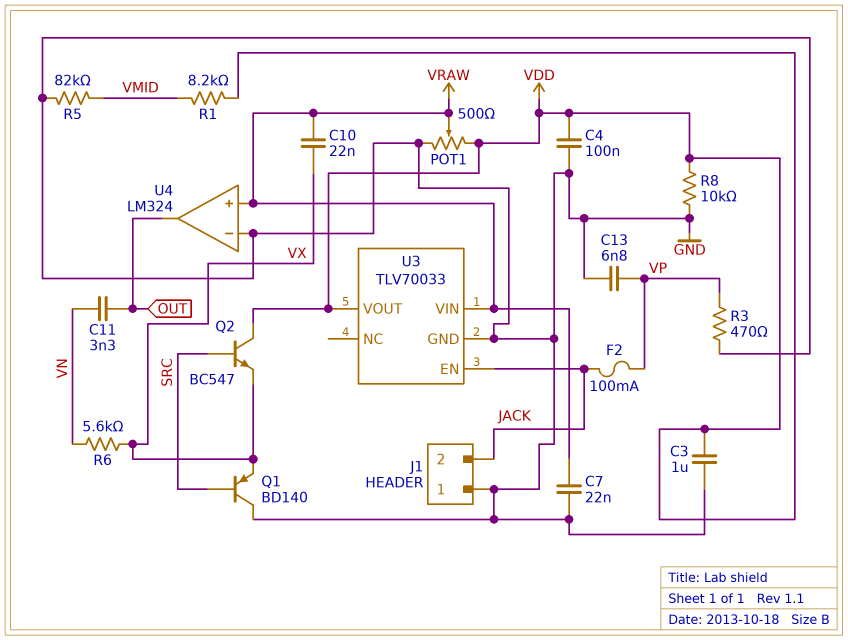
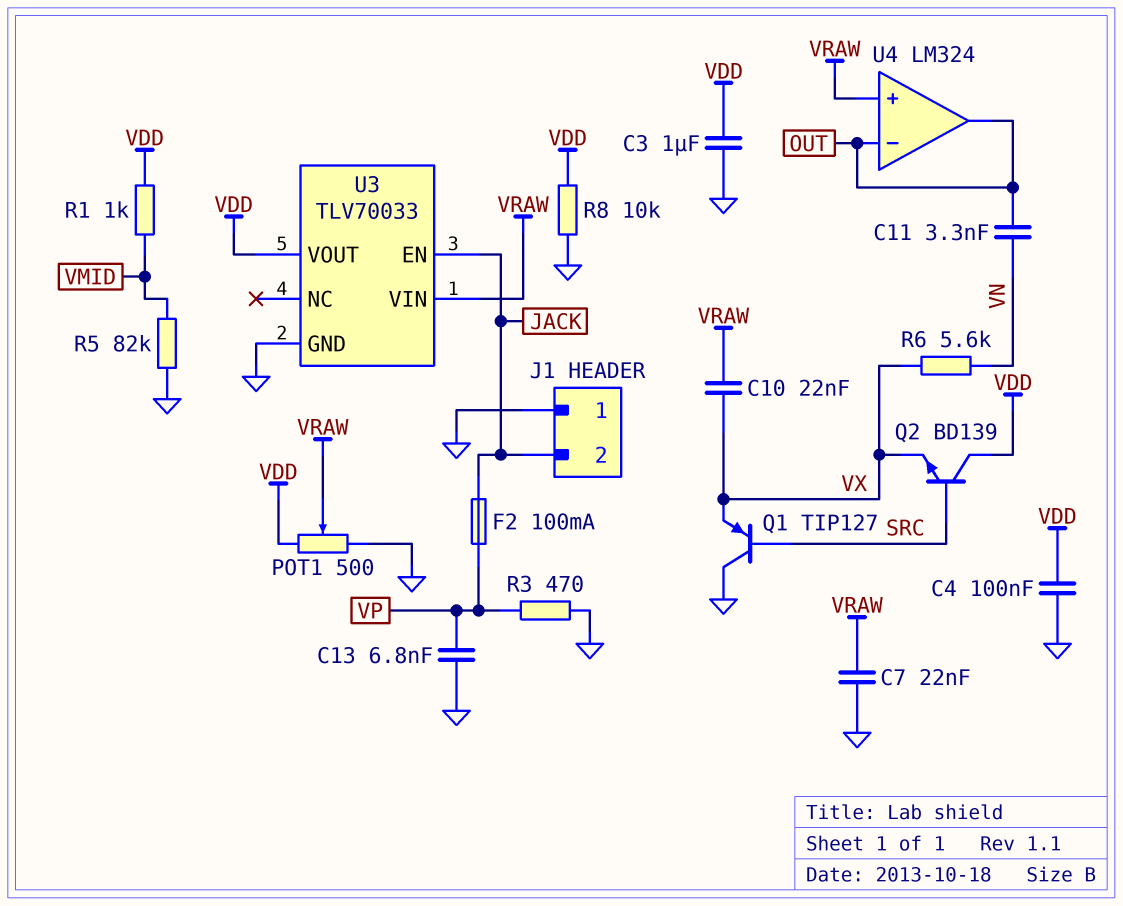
Q1: PNP BD140 (B SRC, C GND, E VX) -> PNP TIP127 (B SRC, C GND, E VX)
Q2: NPN BC547 (B SRC, C VDD, E VX) -> NPN BD139 (B SRC, C VDD, E VX)
R1: 8.2k (VDD, VMID) -> 1k (VDD, VMID)
U4 pin in-: GND -> OUT

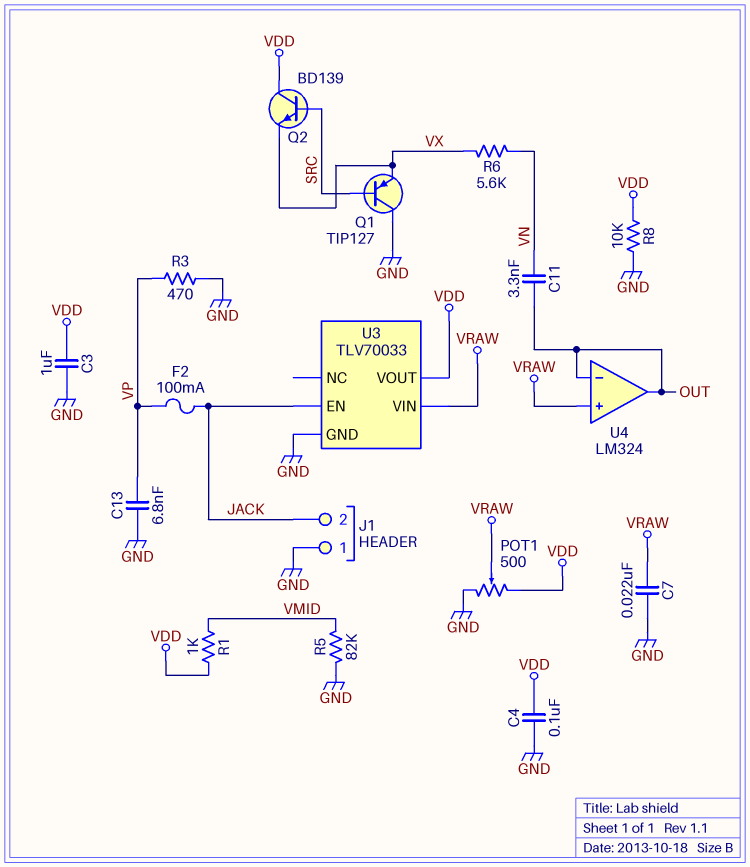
C10: 22nF (VRAW, VX) -> none

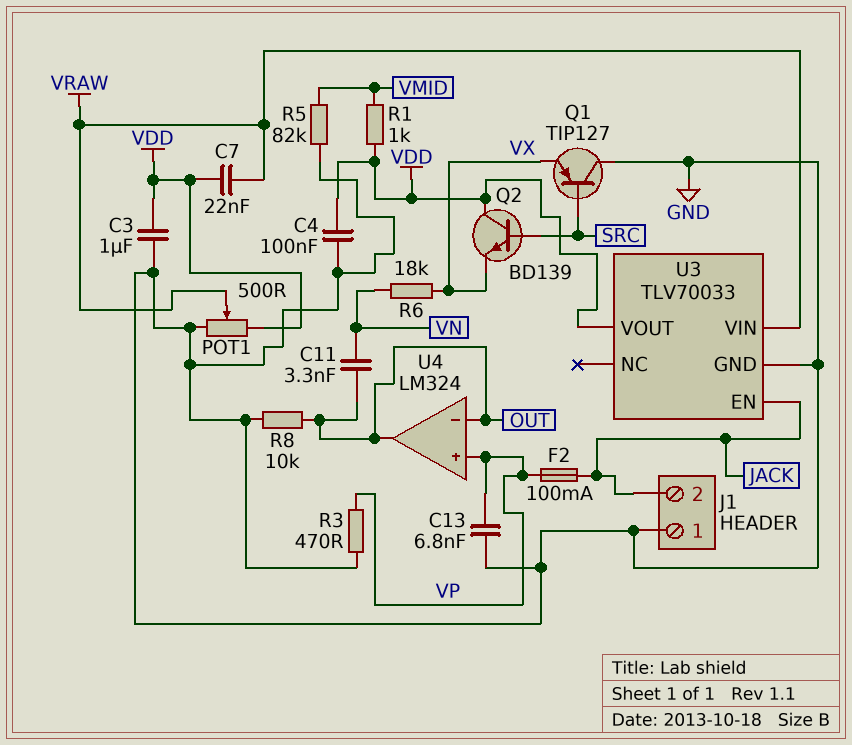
C7: 22nF (GND, VRAW) -> 22nF (VDD, VRAW)
R6: 5.6k (VN, VX) -> 18k (VN, VX)
R8: 10k (GND, VDD) -> 10k (GND, OUT)
U4 pin in+: VRAW -> VP

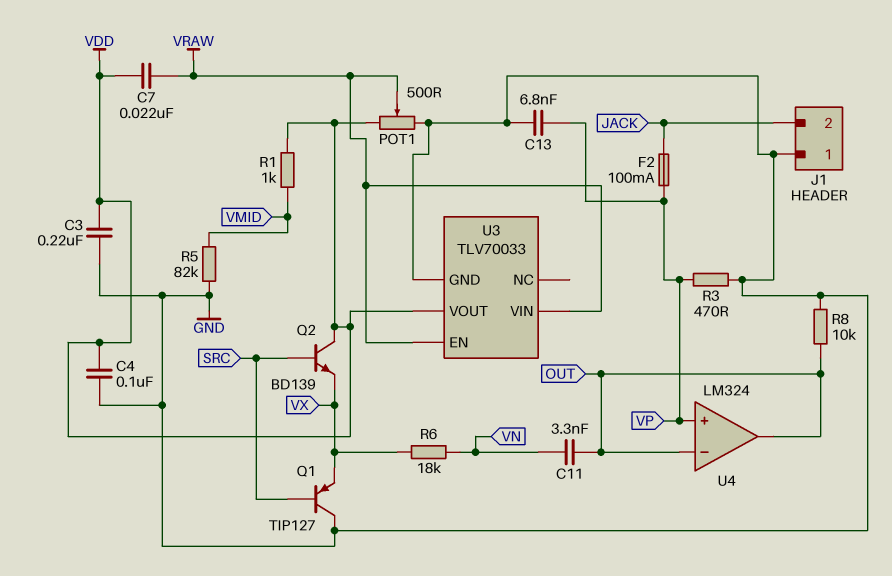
C3: 1uF (GND, VDD) -> 220nF (GND, VDD)
U3 pin EN: JACK -> VRAW

